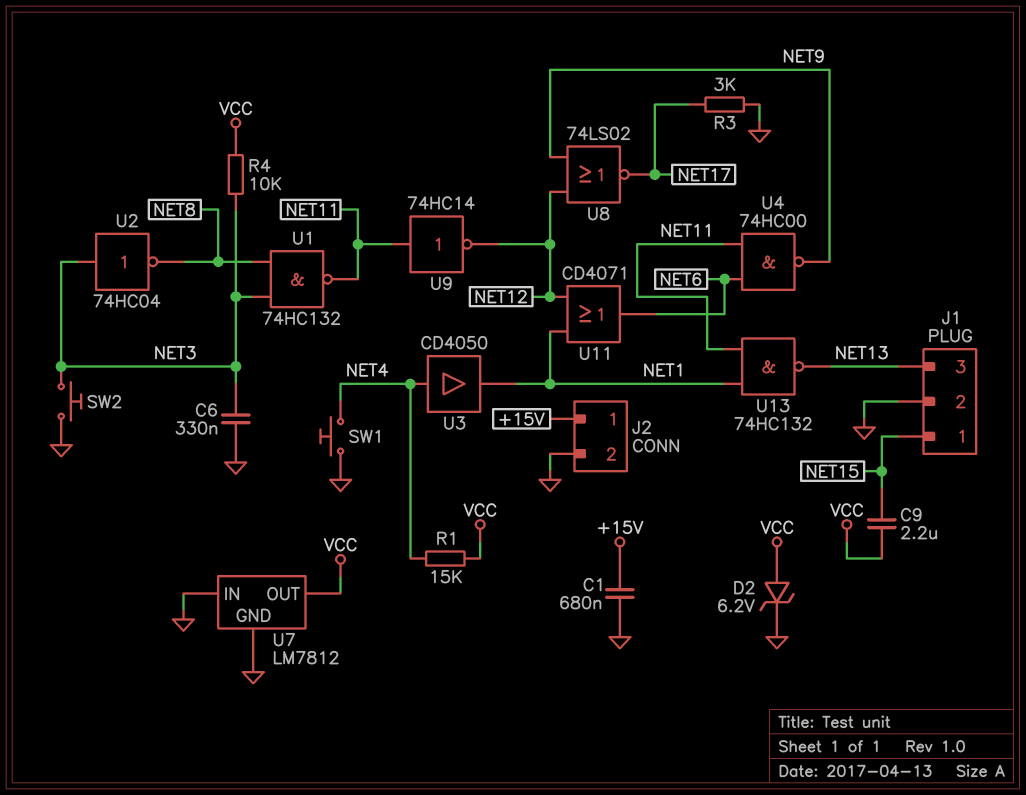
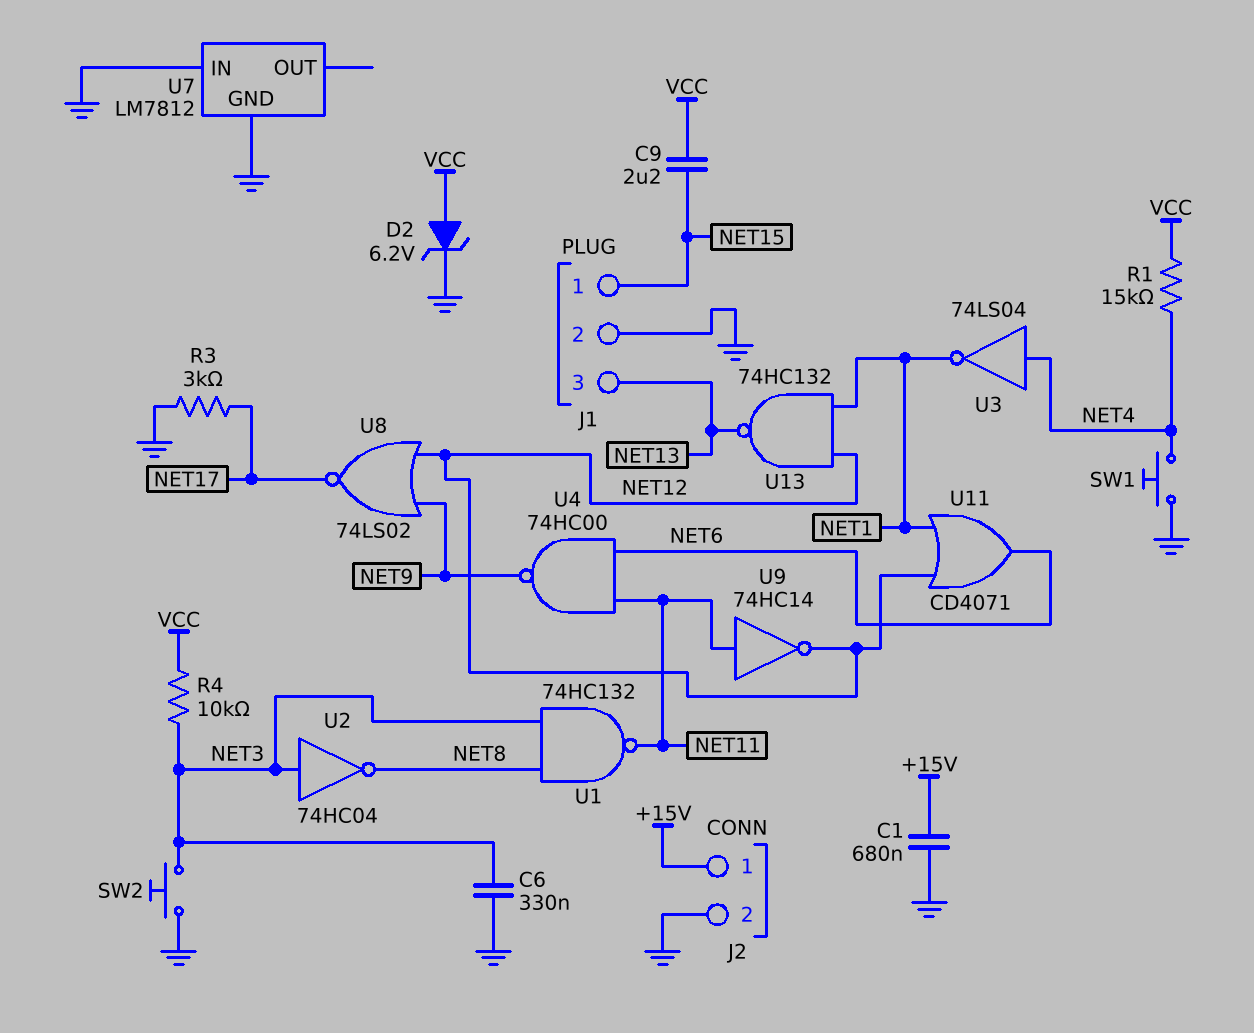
U3: buffer CD4050 (in NET4, out NET1) -> NOT 74LS04 (in NET4, out NET1)
U7 pin OUT: VCC -> none
U13: NAND 74HC132 (in NET1, in NET11, out NET13) -> NAND 74HC132 (in NET1, in NET12, out NET13)

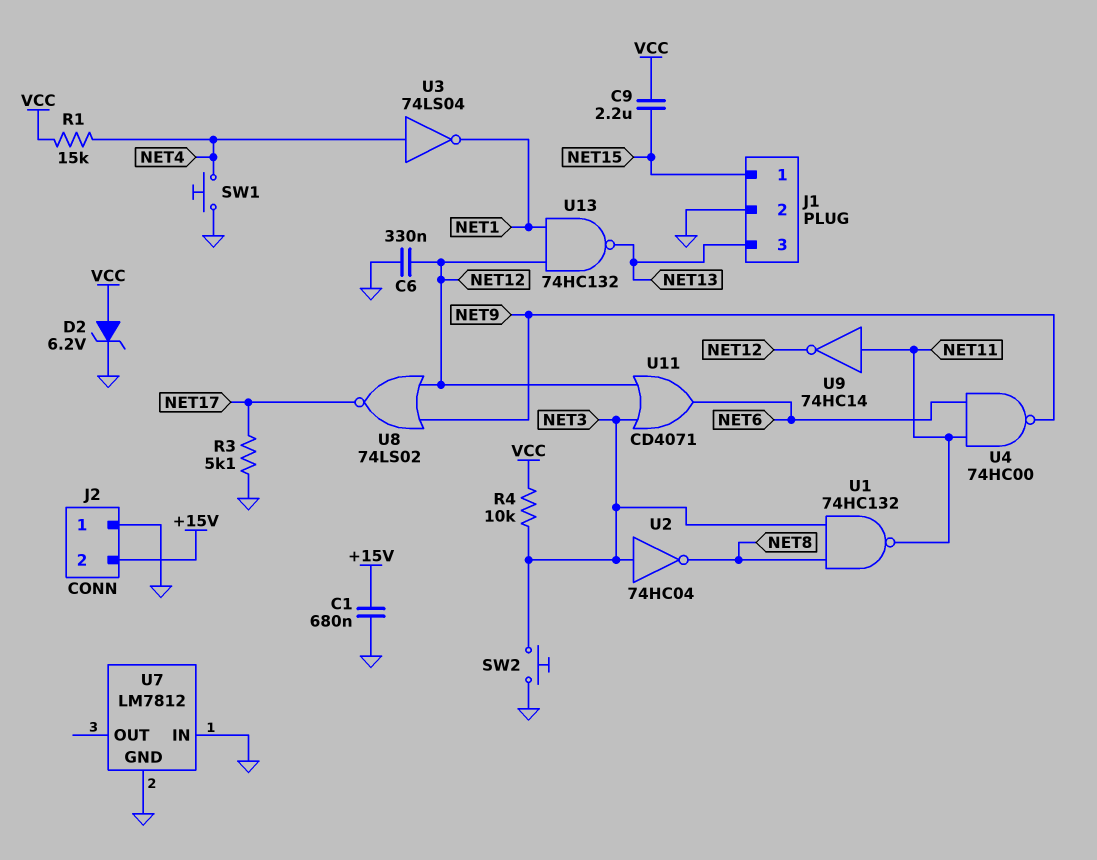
C6: 330nF (GND, NET3) -> 330nF (GND, NET12)
J2 pin 1: +15V -> GND
J2 pin 2: GND -> +15V
R3: 3k (GND, NET17) -> 5.1k (GND, NET17)
U11: OR CD4071 (in NET1, in NET12, out NET6) -> OR CD4071 (in NET3, in NET12, out NET6)

